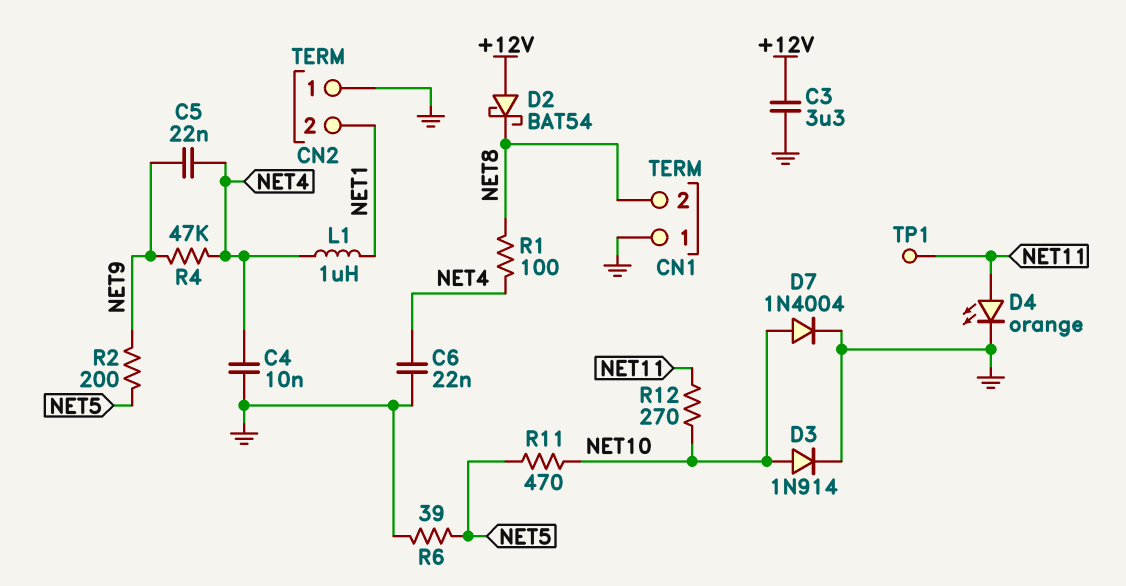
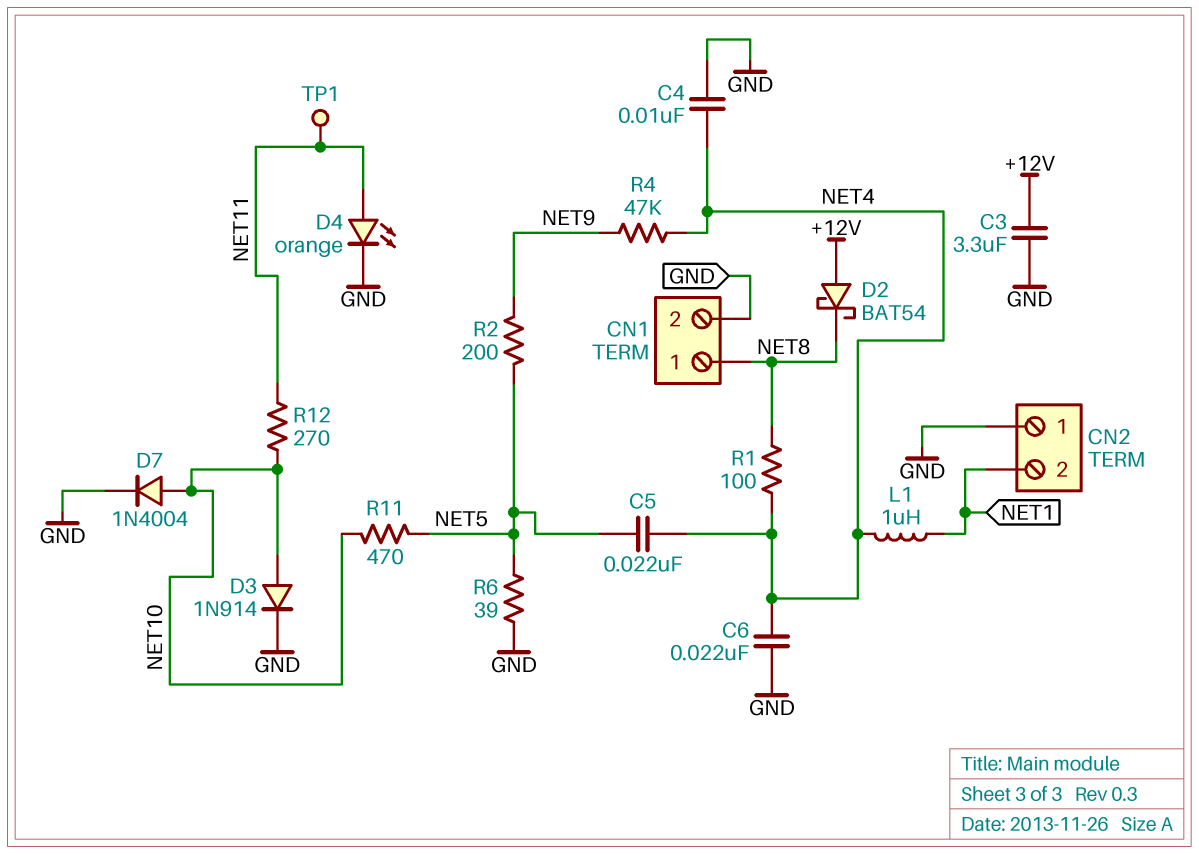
C5: 22nF (NET4, NET9) -> 22nF (NET4, NET5)
CN1 pin 1: GND -> NET8
CN1 pin 2: NET8 -> GND

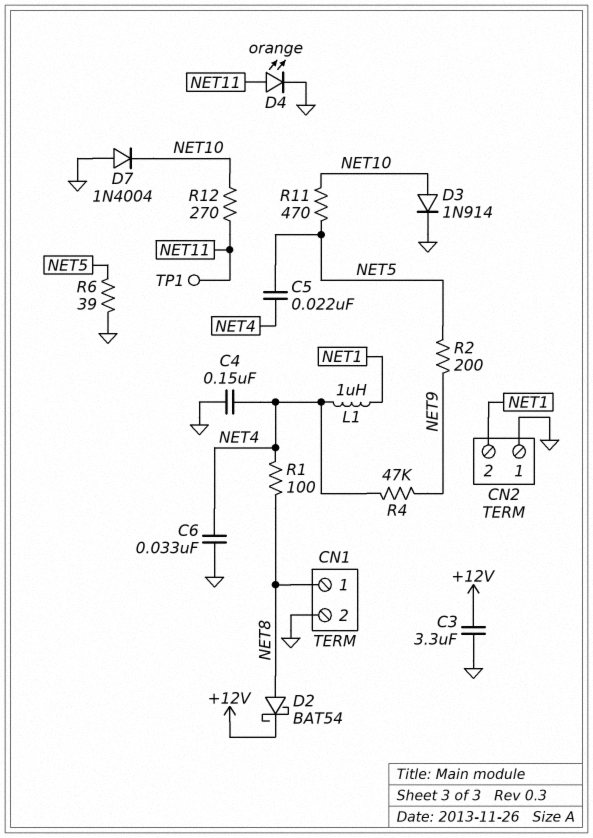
C4: 10nF (GND, NET4) -> 150nF (GND, NET4)
C6: 22nF (GND, NET4) -> 33nF (GND, NET4)
D2: schottky BAT54 (A +12V, K NET8) -> schottky BAT54 (A NET8, K +12V)
D7: diode 1N4004 (A NET10, K GND) -> diode 1N4004 (A GND, K NET10)

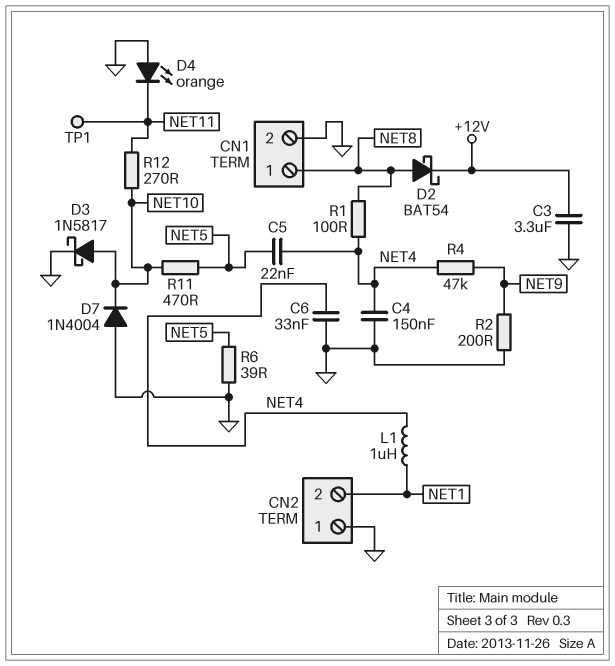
D3: diode 1N914 (A NET10, K GND) -> schottky 1N5817 (A NET10, K GND)
D4: LED orange (A NET11, K GND) -> LED orange (A GND, K NET11)
R2: 200 (NET5, NET9) -> 200 (GND, NET9)

